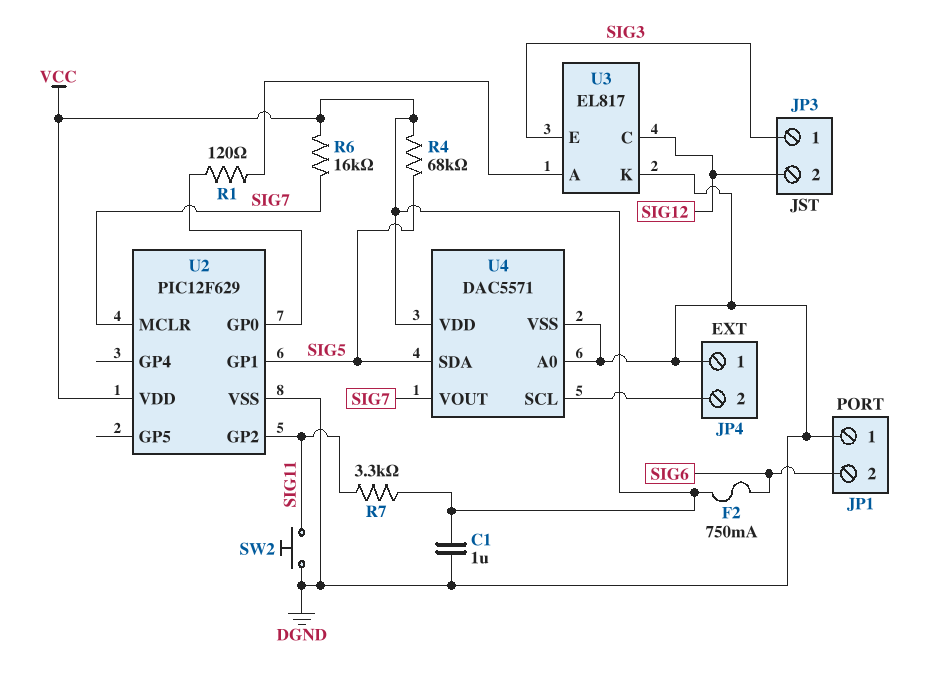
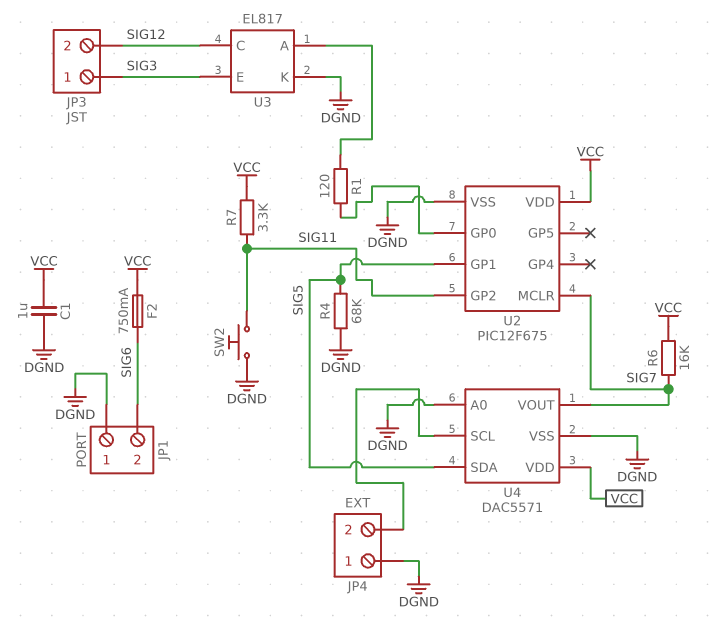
R4: 68k (SIG5, VCC) -> 68k (DGND, SIG5)
U2: PIC12F629 -> PIC12F675

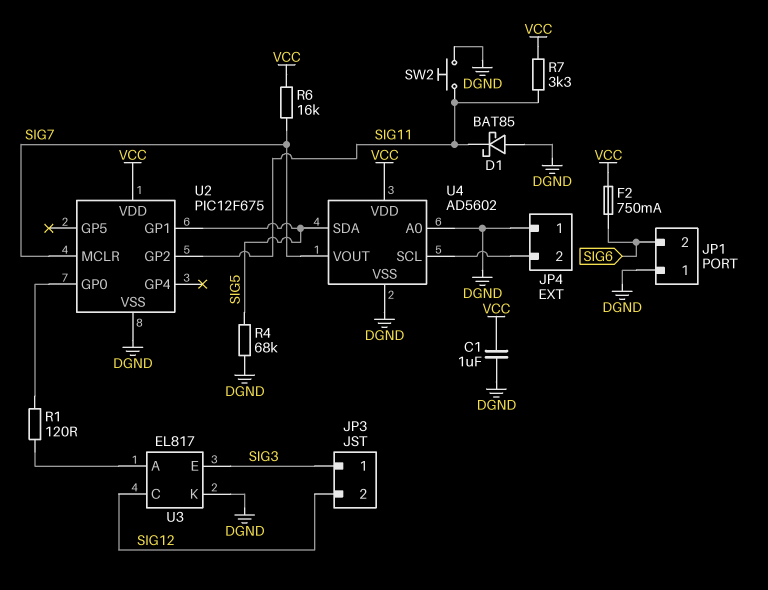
D1: none -> schottky BAT85 (A DGND, K SIG11)
U4: DAC5571 -> AD5602

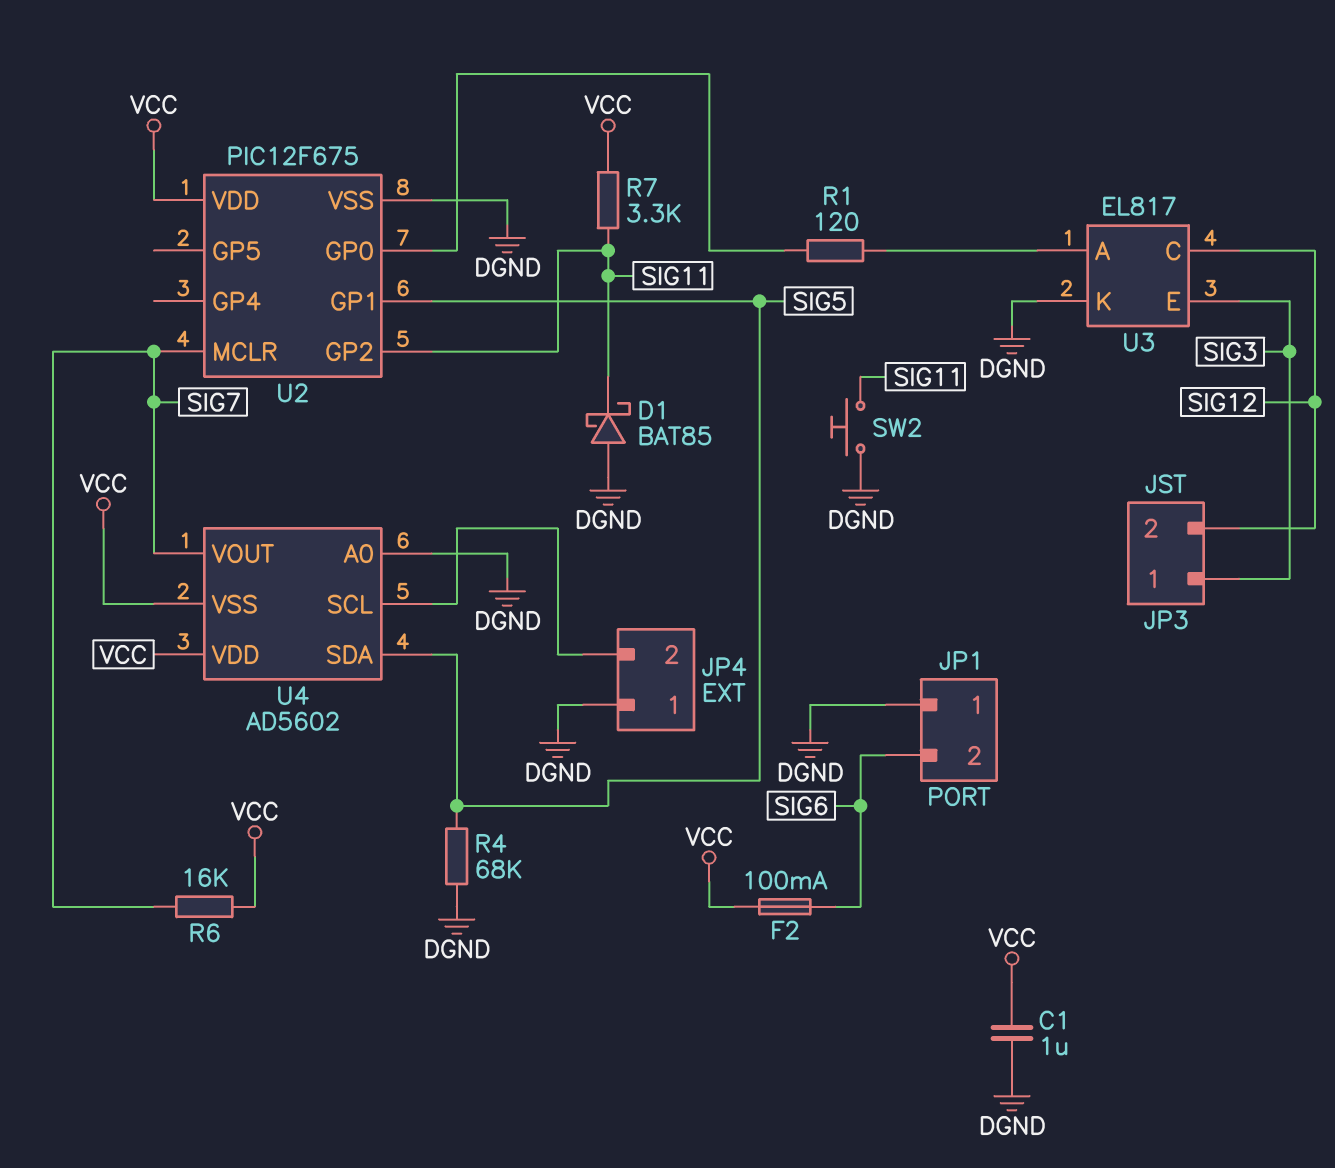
F2: 750mA (SIG6, VCC) -> 100mA (SIG6, VCC)
U4 pin VSS: DGND -> VCC

